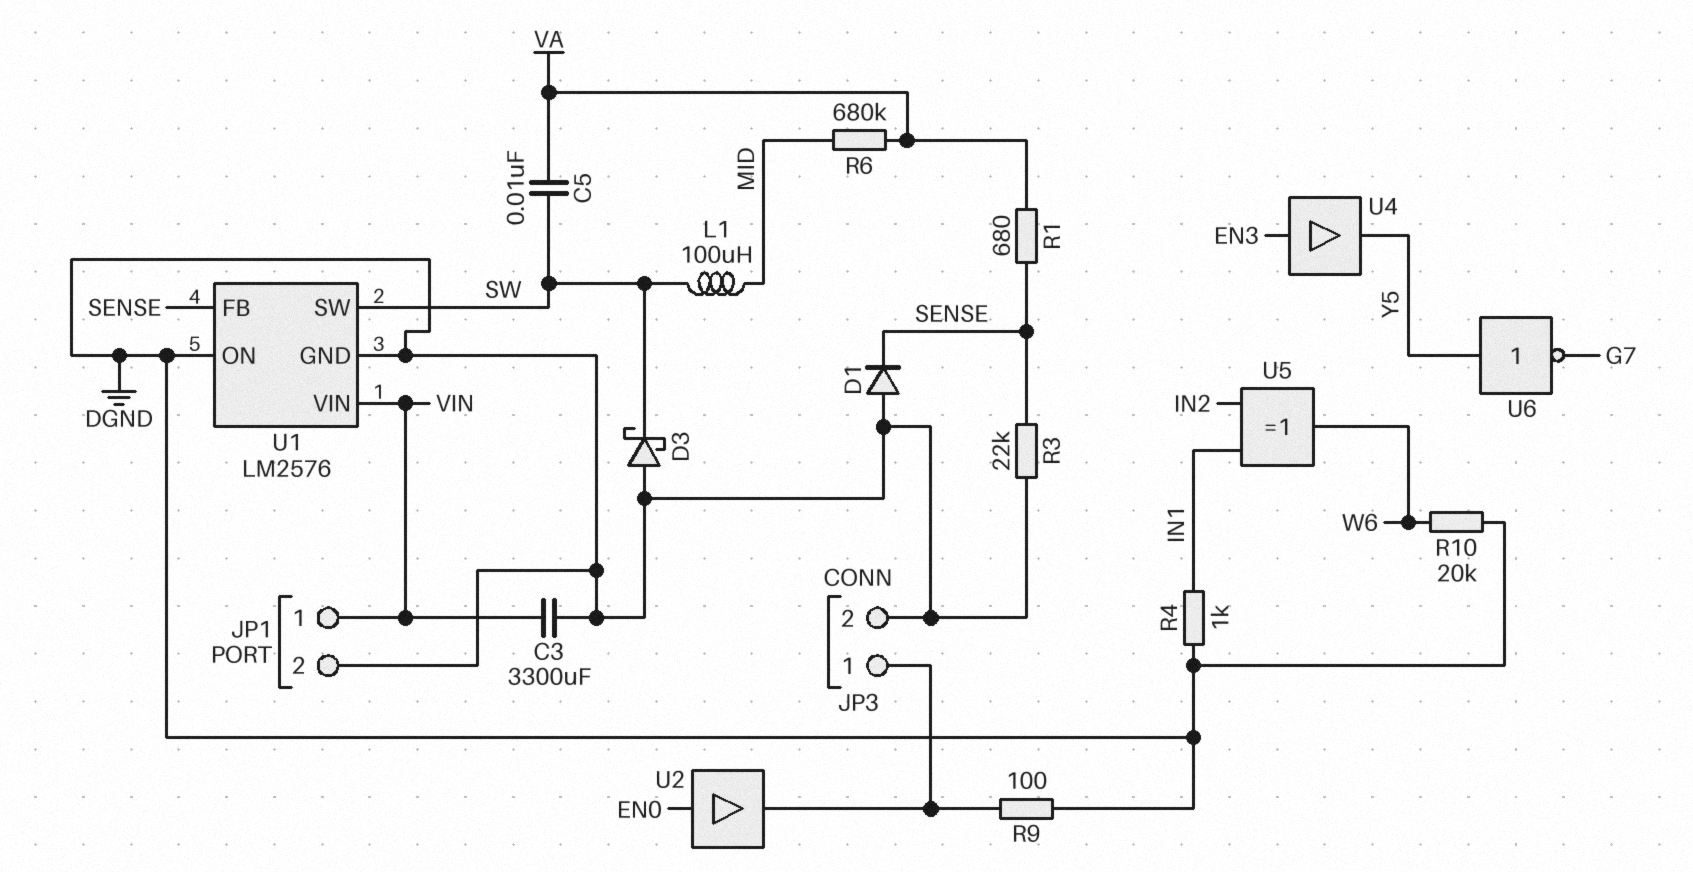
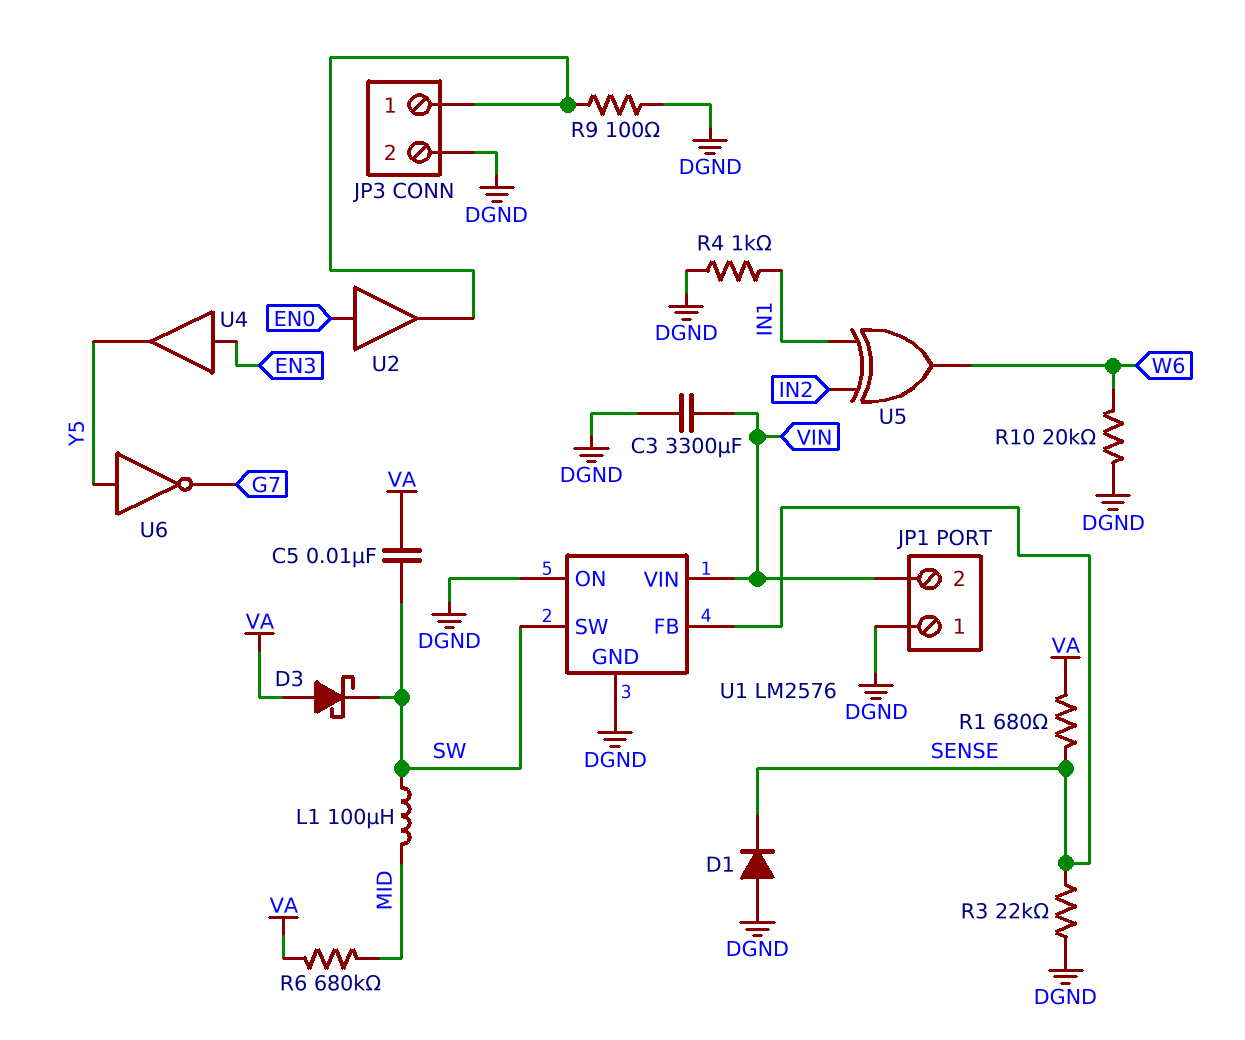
D3: schottky (A DGND, K SW) -> schottky (A VA, K SW)
JP1 pin 1: VIN -> DGND
JP1 pin 2: DGND -> VIN

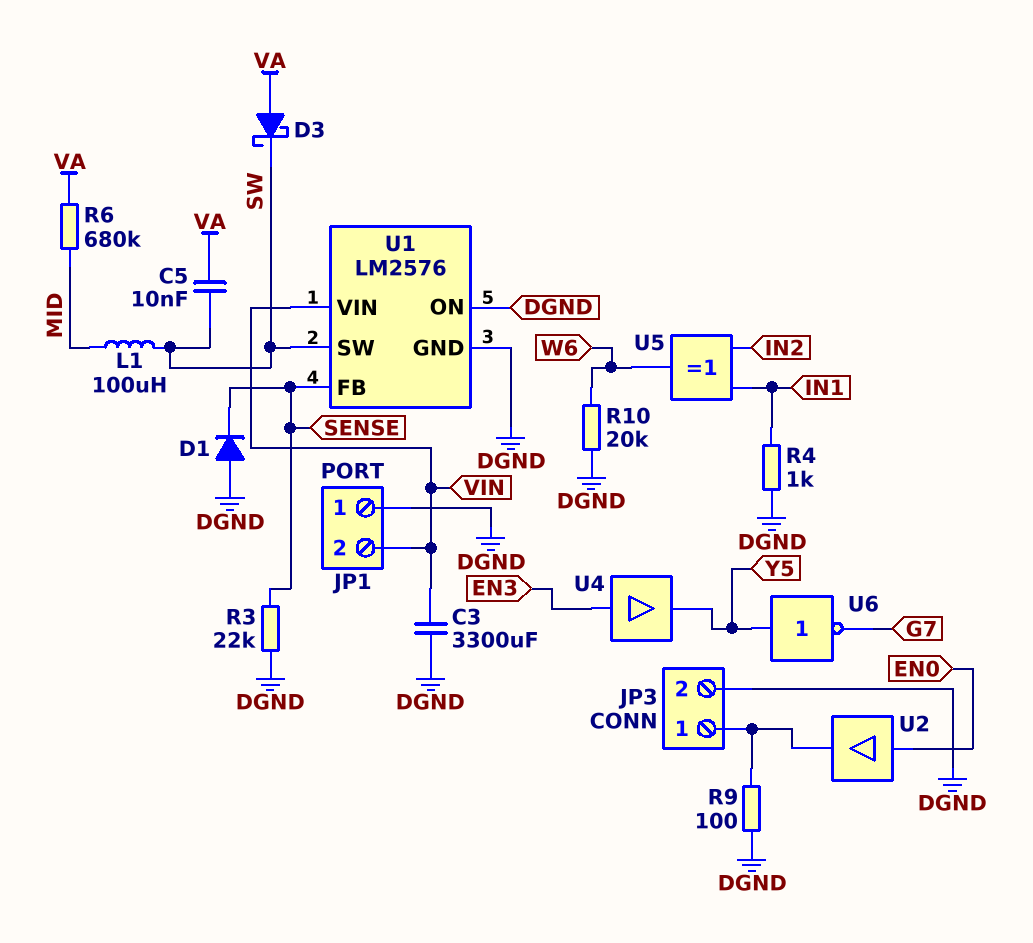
R1: 680 (SENSE, VA) -> none

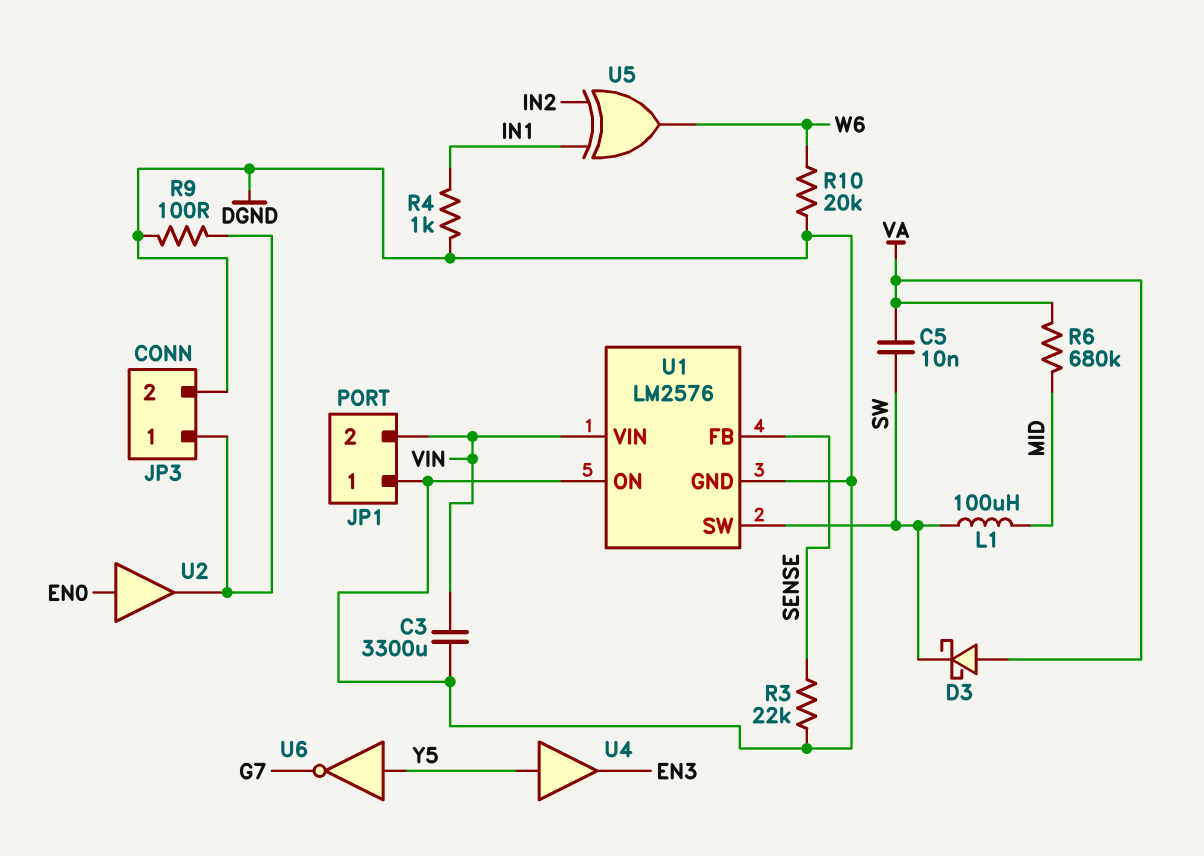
D1: diode (A DGND, K SENSE) -> none
U4: buffer (in EN3, out Y5) -> buffer (in Y5, out EN3)

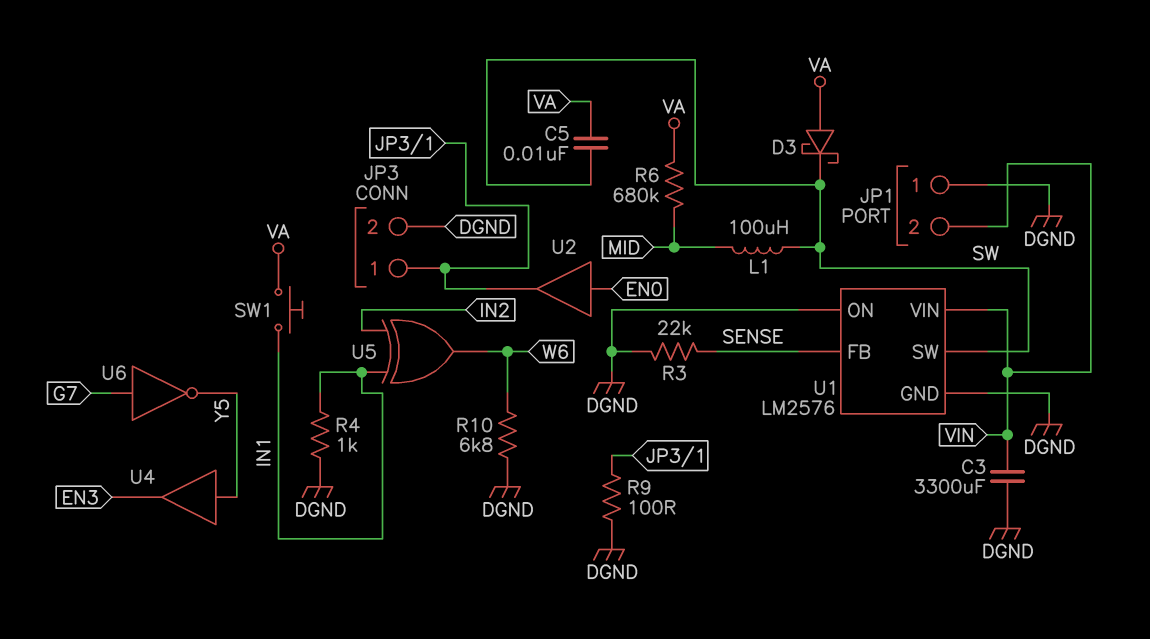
R10: 20k (DGND, W6) -> 6.8k (DGND, W6)
SW1: none -> button (IN1, VA)
U6: NOT (in Y5, out G7) -> NOT (in G7, out Y5)

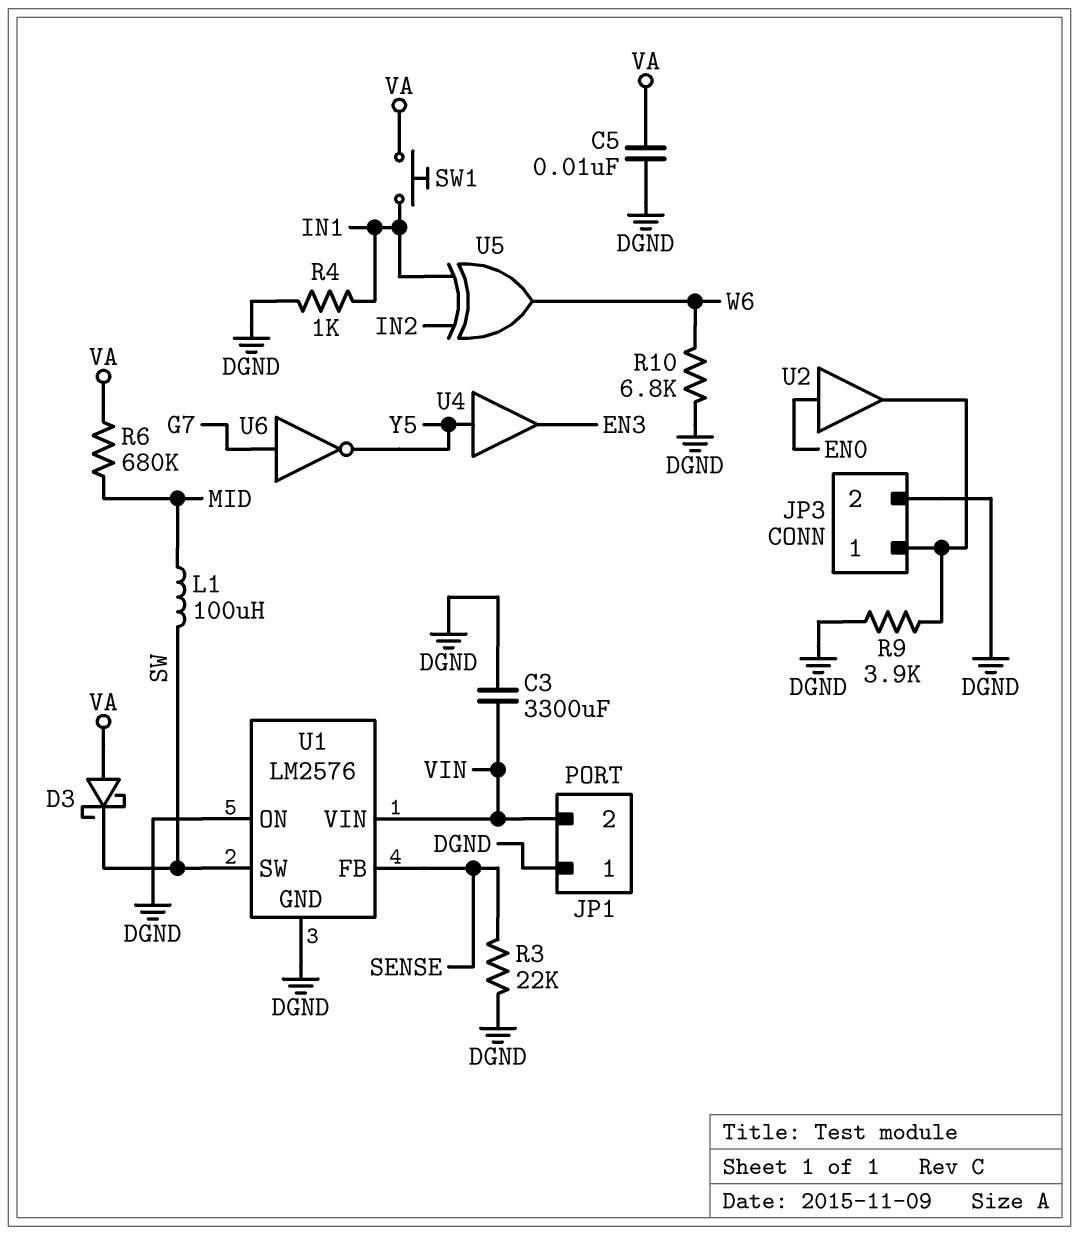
C5: 10nF (SW, VA) -> 10nF (DGND, VA)
R9: 100 (DGND, JP3/1) -> 3.9k (DGND, JP3/1)

